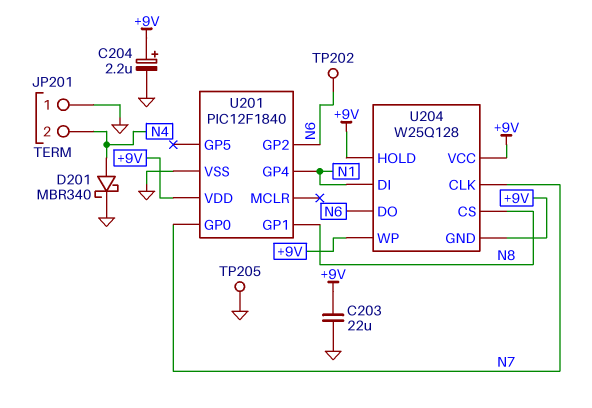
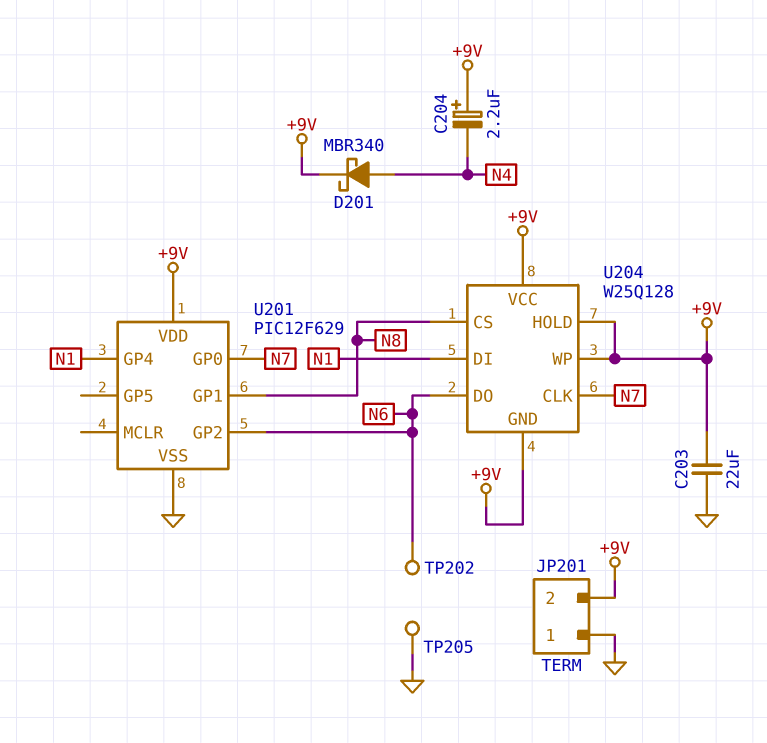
C204: 2.2uF (plus +9V, minus GND) -> 2.2uF (plus +9V, minus N4)
D201: schottky MBR340 (A N4, K GND) -> schottky MBR340 (A N4, K +9V)
JP201 pin 2: N4 -> +9V
U201: PIC12F1840 -> PIC12F629

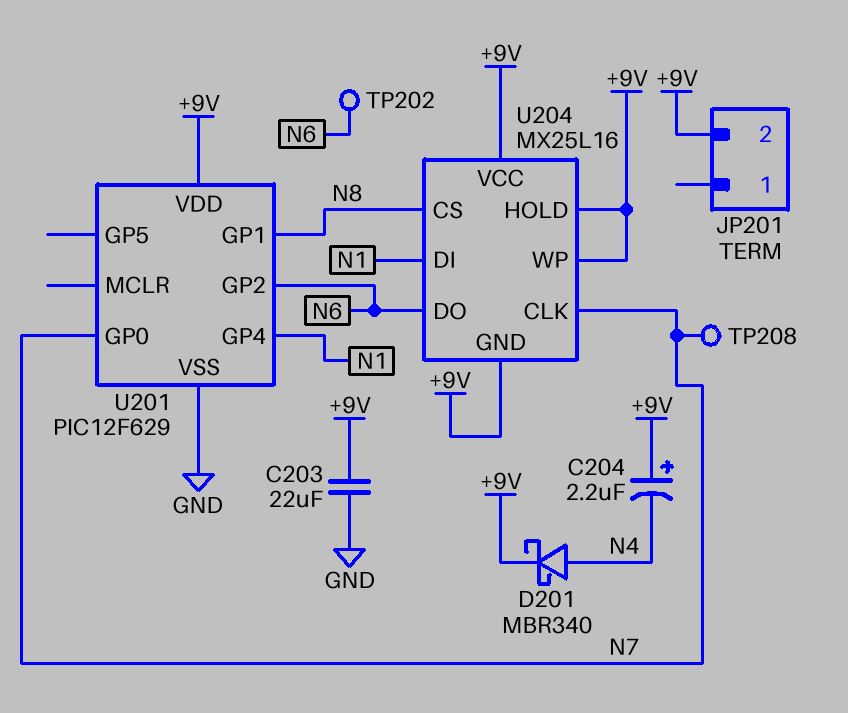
JP201 pin 1: GND -> none
TP205: test point (GND) -> none
TP208: none -> test point (N7)
U204: W25Q128 -> MX25L16

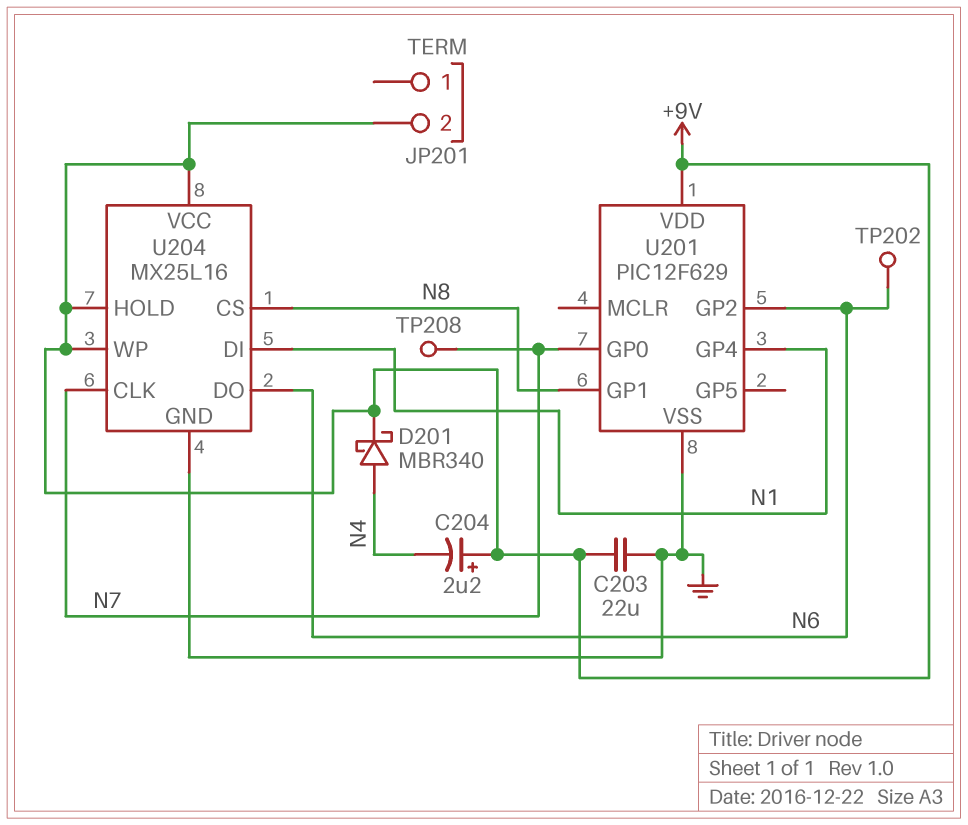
U204 pin GND: +9V -> GND

